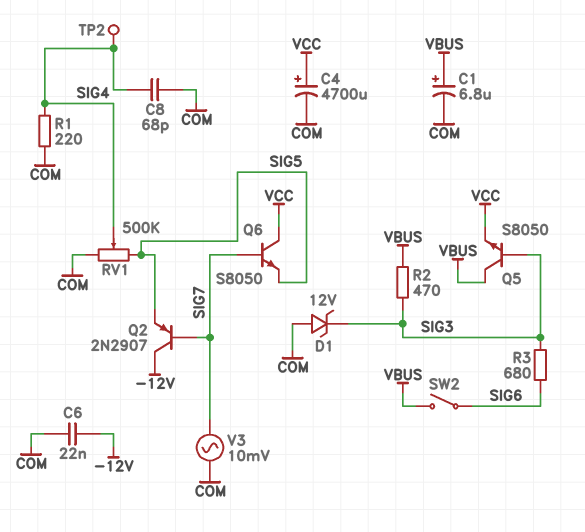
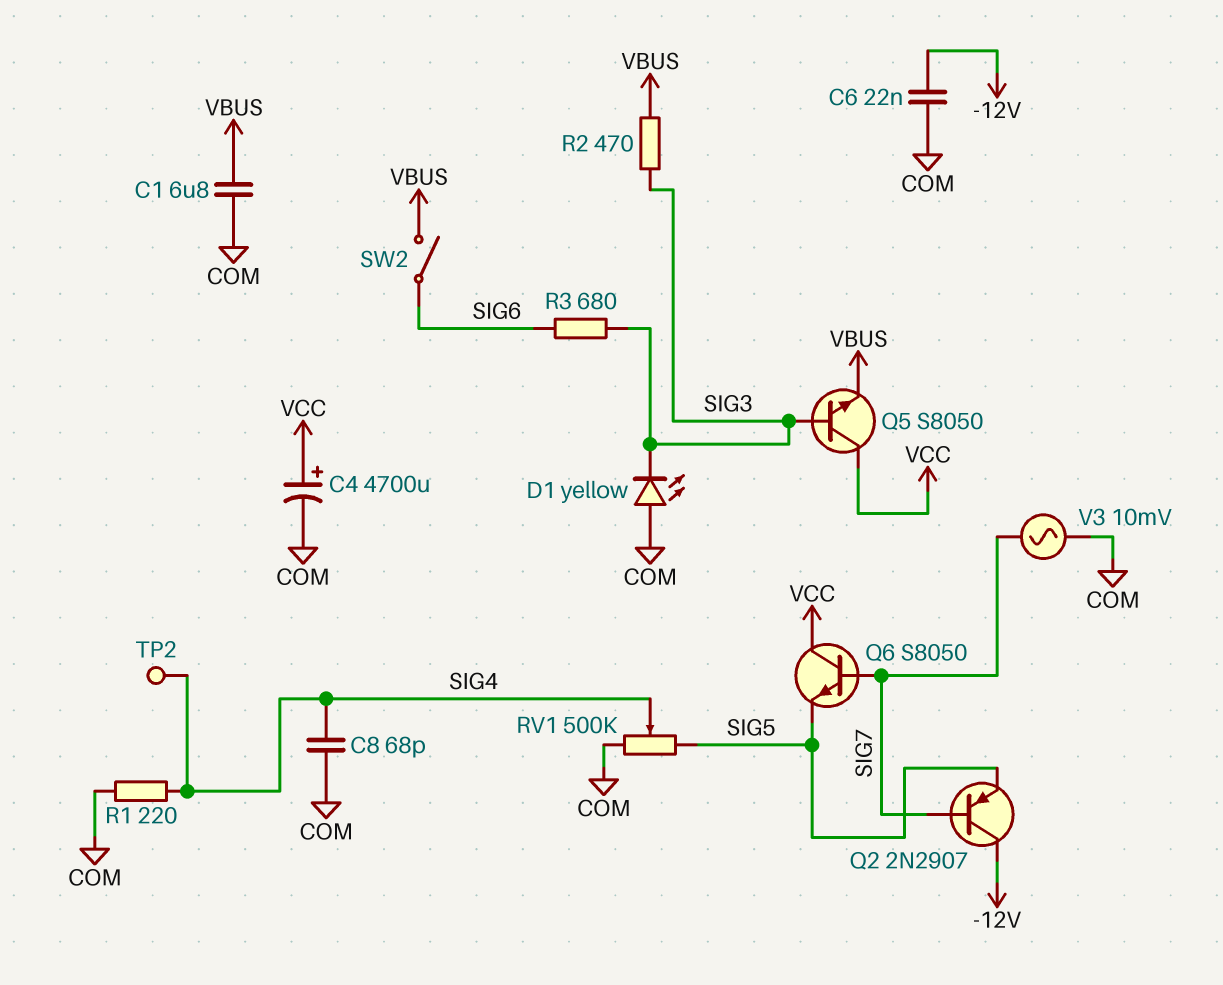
C1: 6.8uF (plus VBUS, minus COM) -> 6.8uF (COM, VBUS)
D1: zener 12V (A COM, K SIG3) -> LED yellow (A COM, K SIG3)
Q5: NPN S8050 (B SIG3, C VBUS, E VCC) -> NPN S8050 (B SIG3, C VCC, E VBUS)

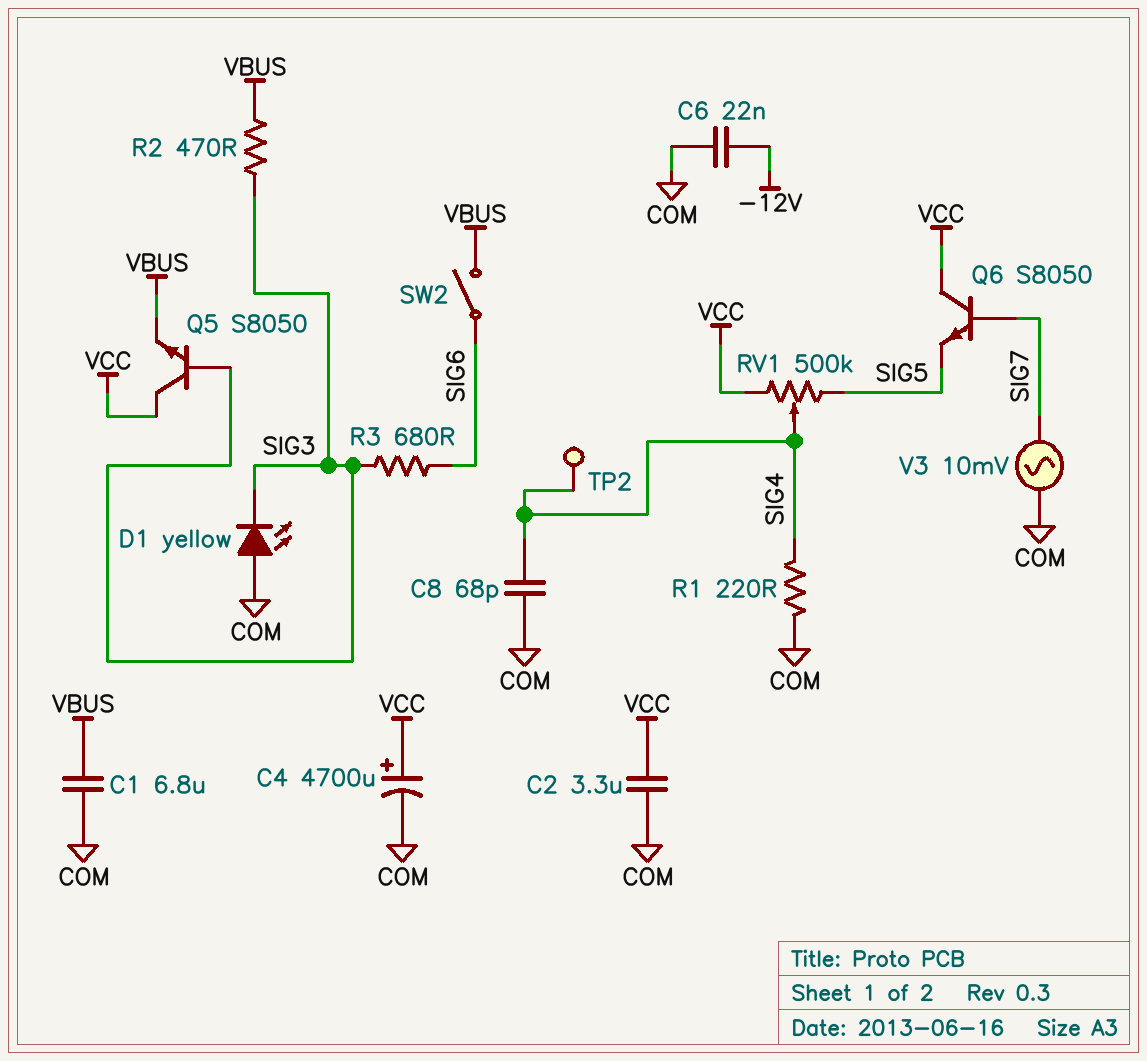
C2: none -> 3.3uF (COM, VCC)
Q2: PNP 2N2907 (B SIG7, C -12V, E SIG5) -> none
RV1: 500k (COM, SIG5, wiper SIG4) -> 500k (SIG5, VCC, wiper SIG4)

